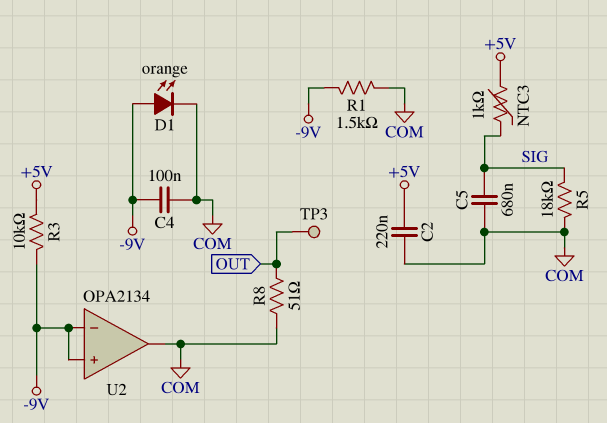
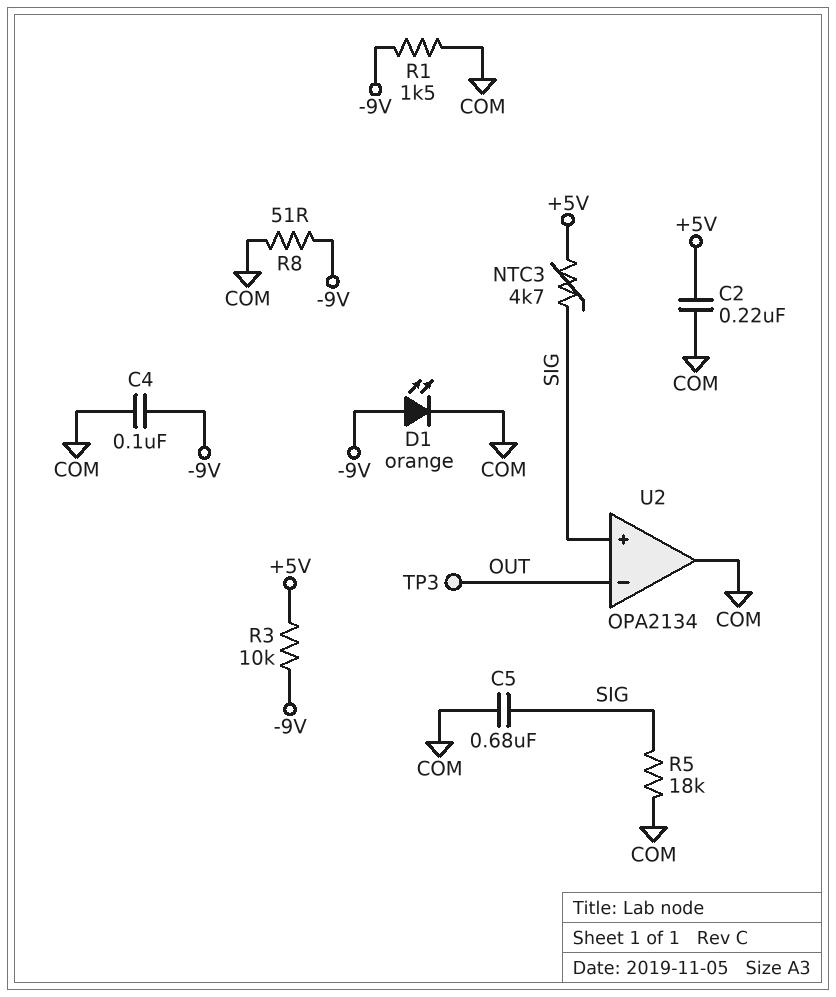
NTC3: 1k (+5V, SIG) -> 4.7k (+5V, SIG)
R8: 51 (COM, OUT) -> 51 (-9V, COM)
U2 pin in+: -9V -> SIG
U2 pin in-: -9V -> OUT

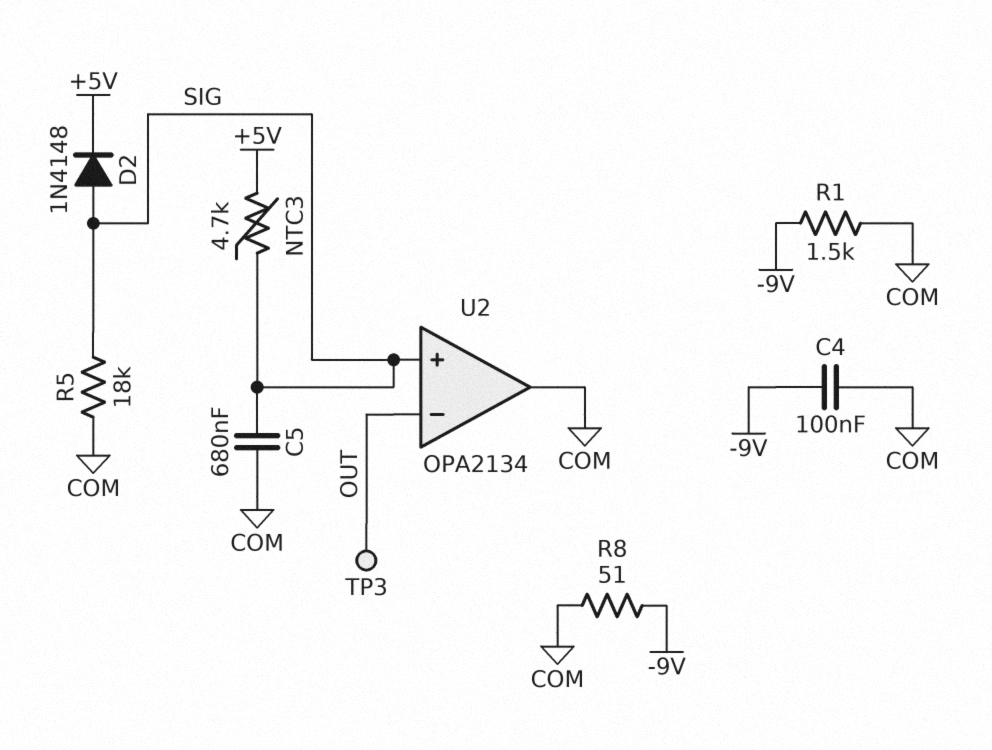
C2: 220nF (+5V, COM) -> none
D1: LED orange (A -9V, K COM) -> none
D2: none -> diode 1N4148 (A SIG, K +5V)
R3: 10k (+5V, -9V) -> none

